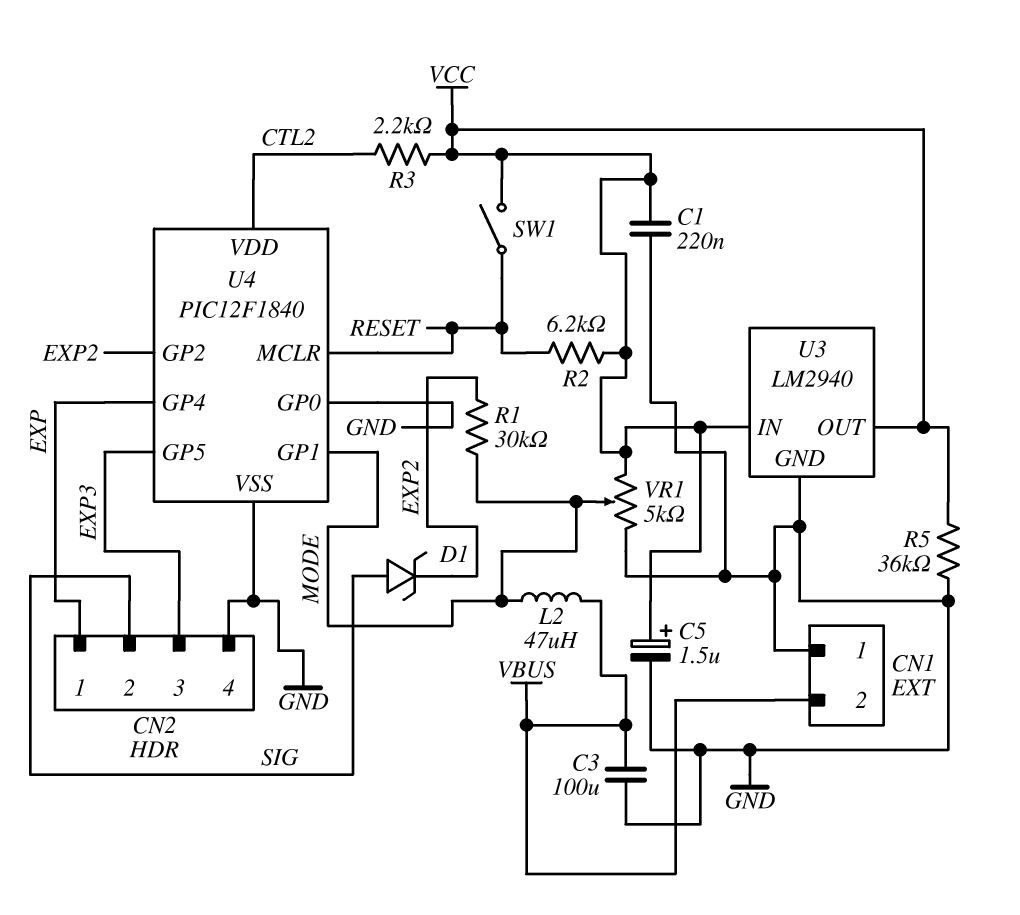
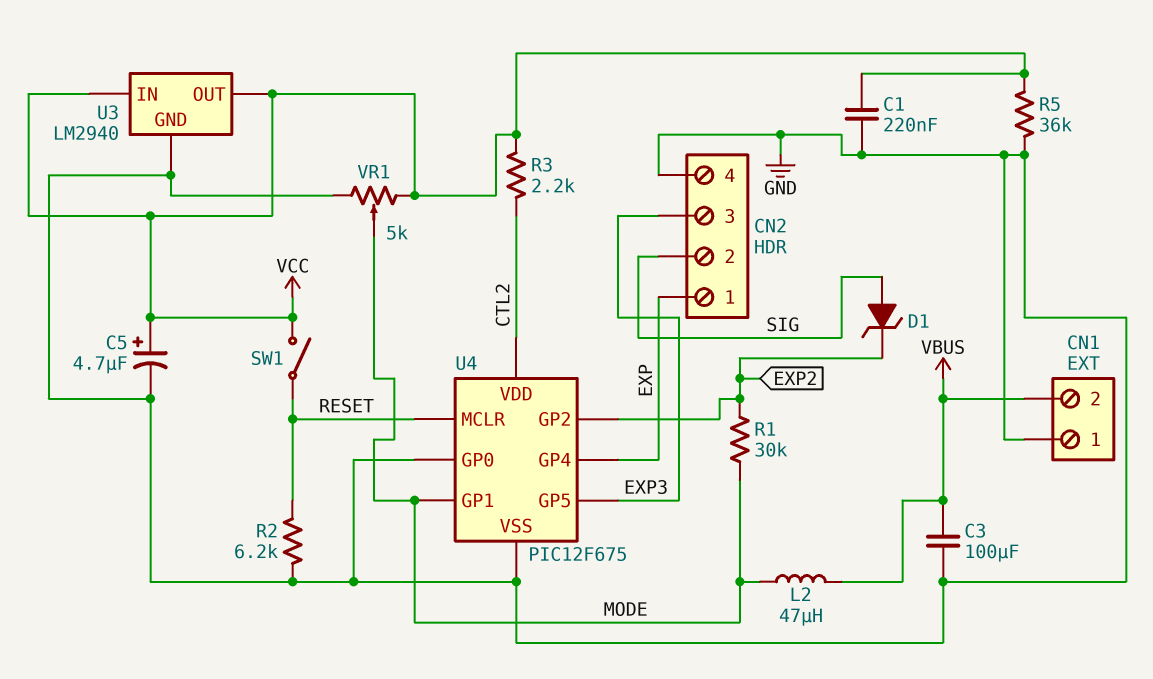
C5: 1.5uF (plus VCC, minus GND) -> 4.7uF (plus VCC, minus GND)
R2: 6.2k (RESET, VCC) -> 6.2k (GND, RESET)
U4: PIC12F1840 -> PIC12F675

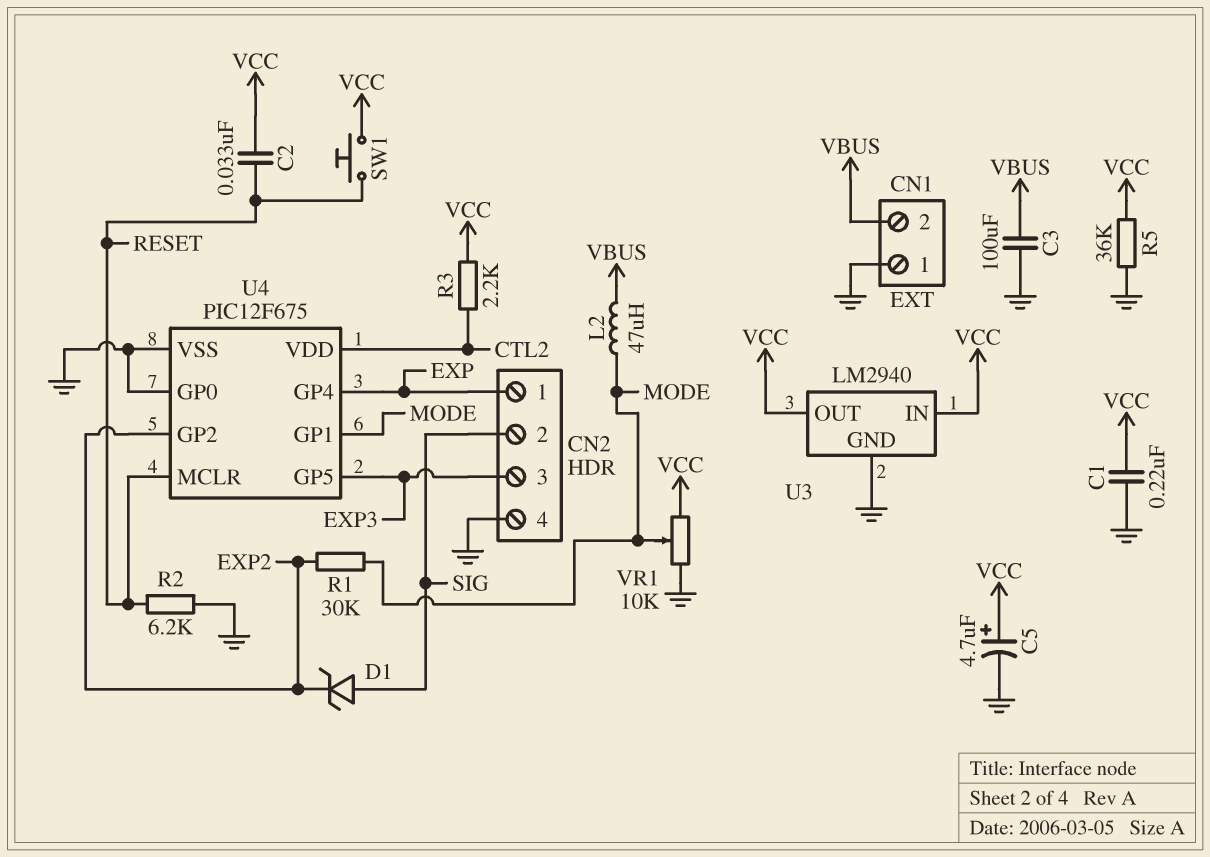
C2: none -> 33nF (RESET, VCC)
SW1: switch (RESET, VCC) -> button (RESET, VCC)
VR1: 5k (GND, VCC, wiper MODE) -> 10k (GND, VCC, wiper MODE)

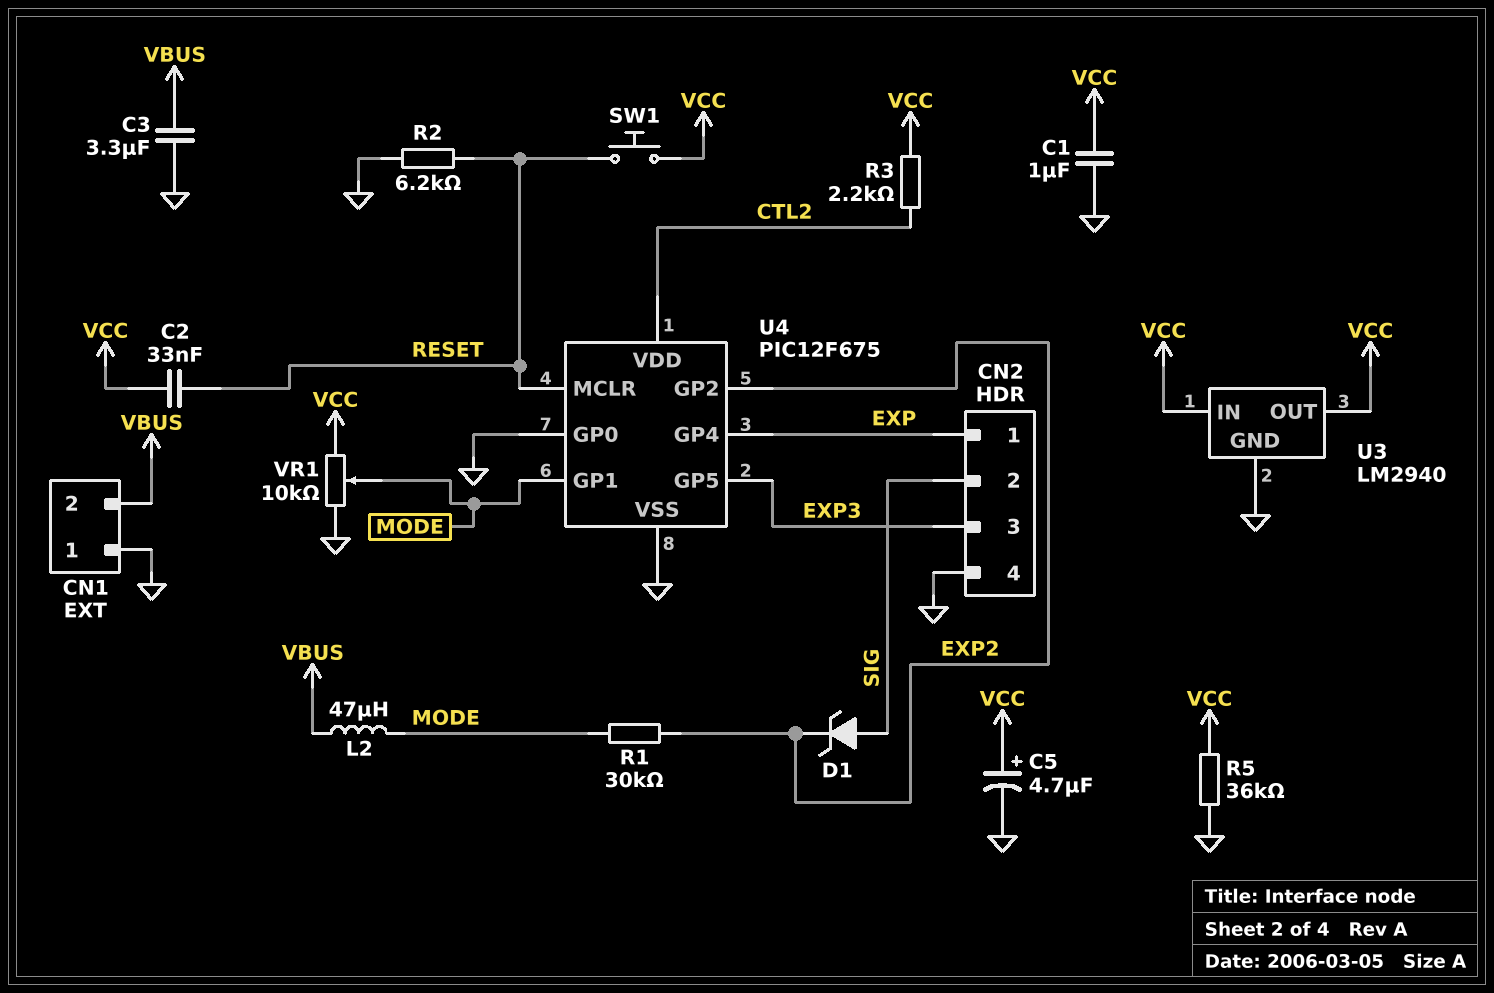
C1: 220nF (GND, VCC) -> 1uF (GND, VCC)
C3: 100uF (GND, VBUS) -> 3.3uF (GND, VBUS)

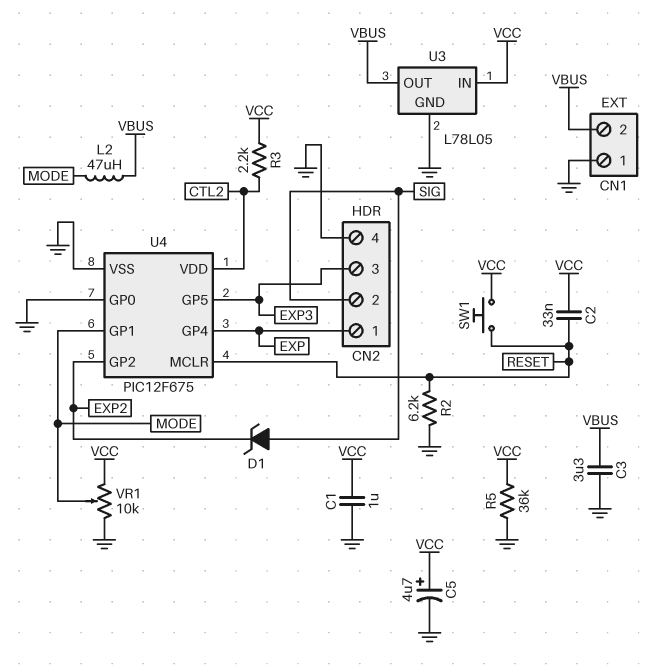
R1: 30k (EXP2, MODE) -> none
U3: LM2940 -> L78L05
U3 pin OUT: VCC -> VBUS

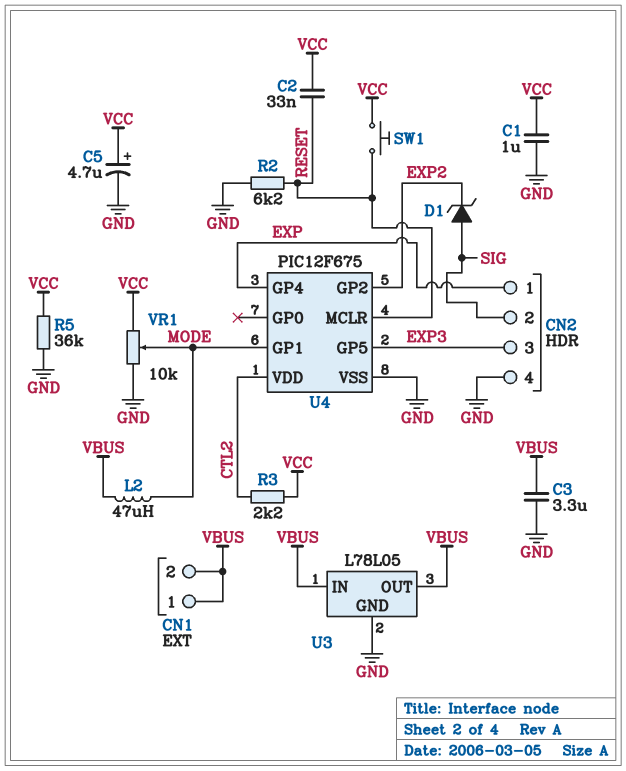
CN1 pin 1: GND -> VBUS
U3 pin IN: VCC -> VBUS
U4 pin GP0: GND -> none

